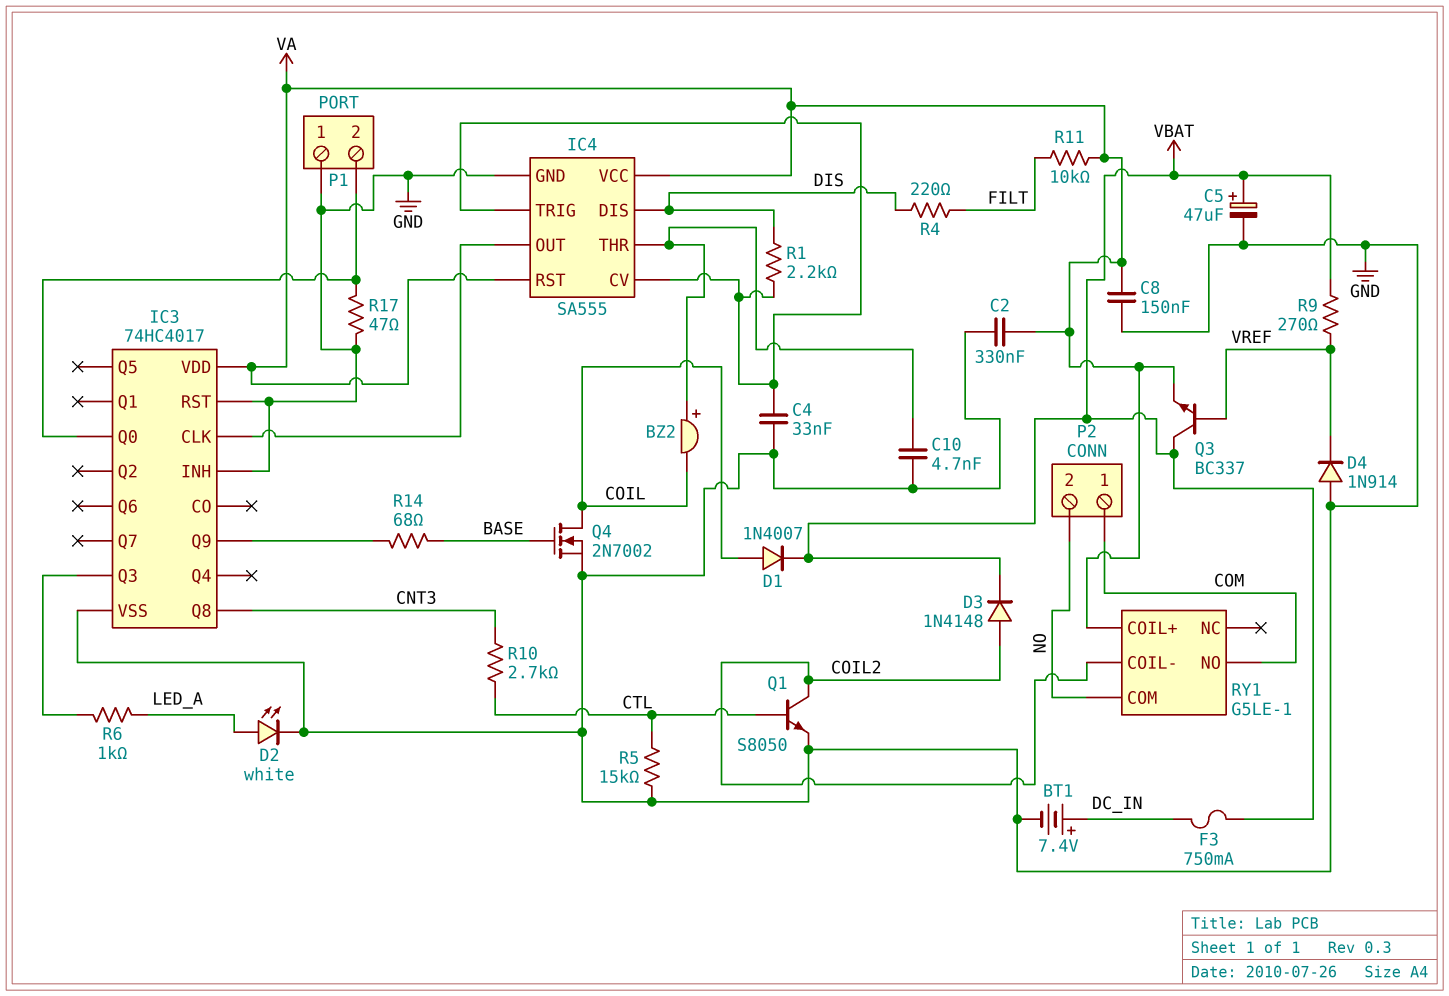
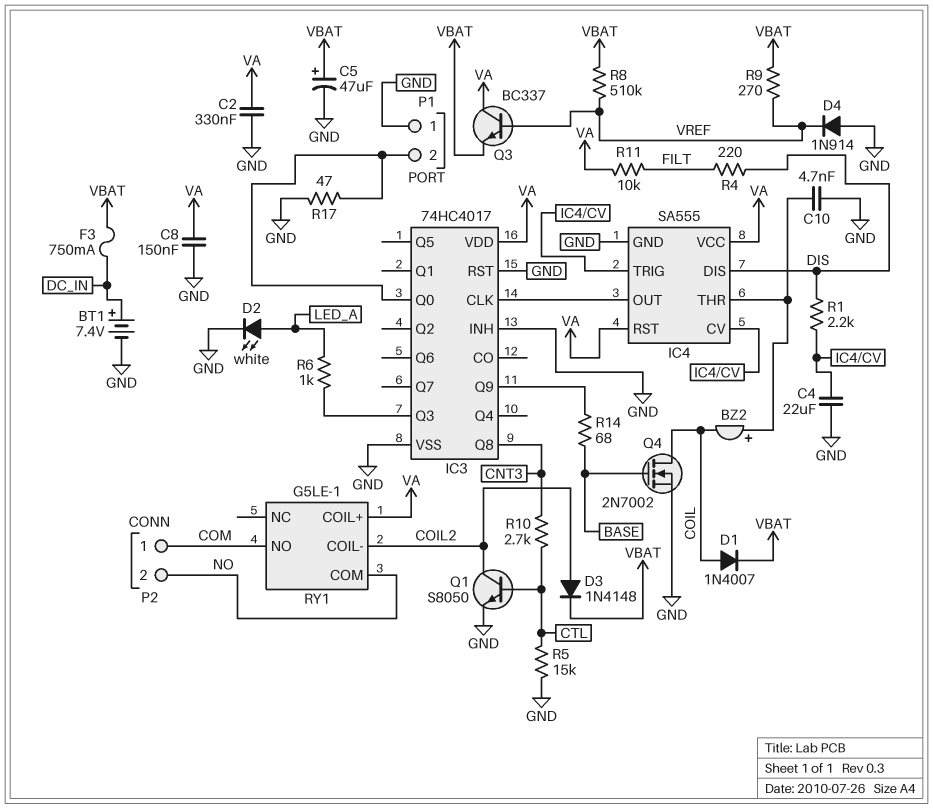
C4: 33nF (GND, IC4/CV) -> 22uF (GND, IC4/CV)
Q3: NPN BC337 (B VREF, C VBAT, E VA) -> NPN BC337 (B VREF, C VA, E VBAT)
R8: none -> 510k (VBAT, VREF)

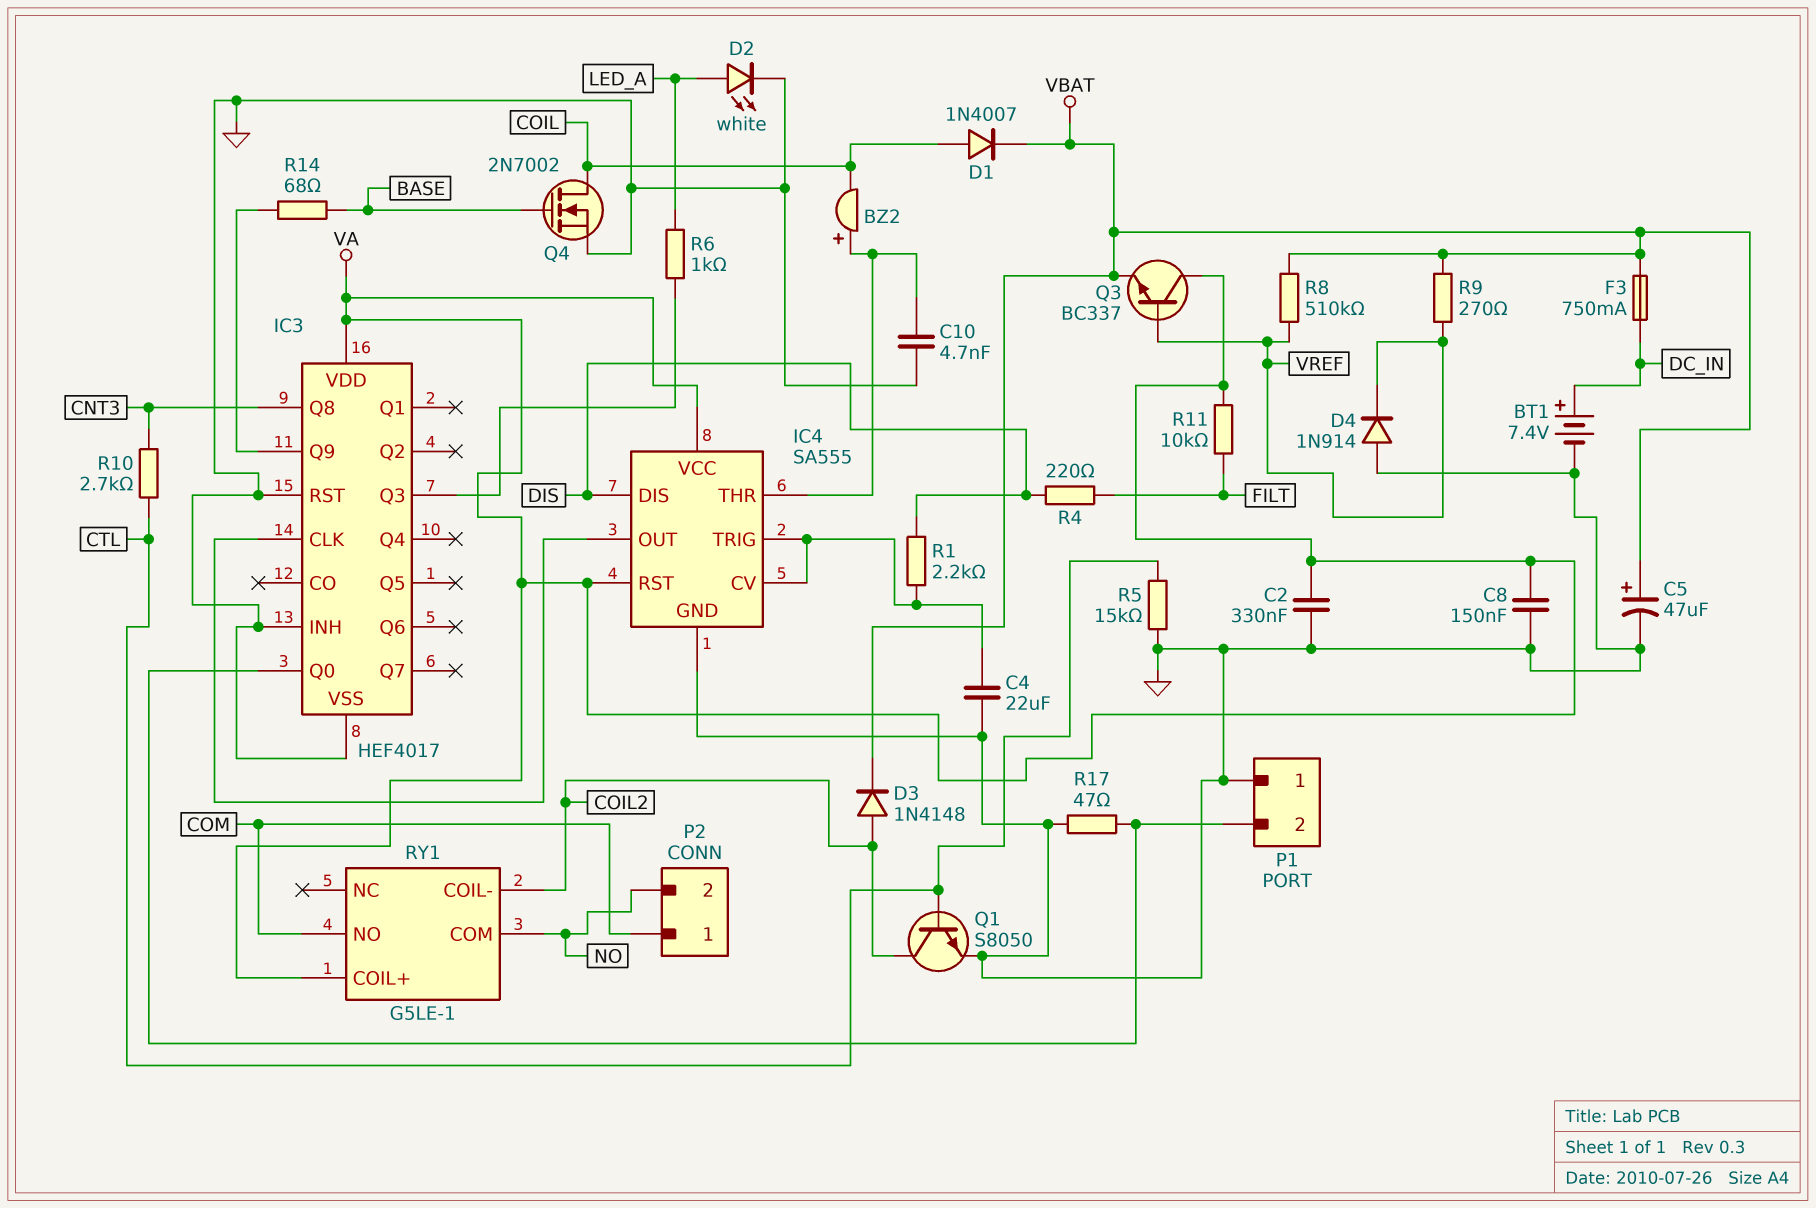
IC3: 74HC4017 -> HEF4017

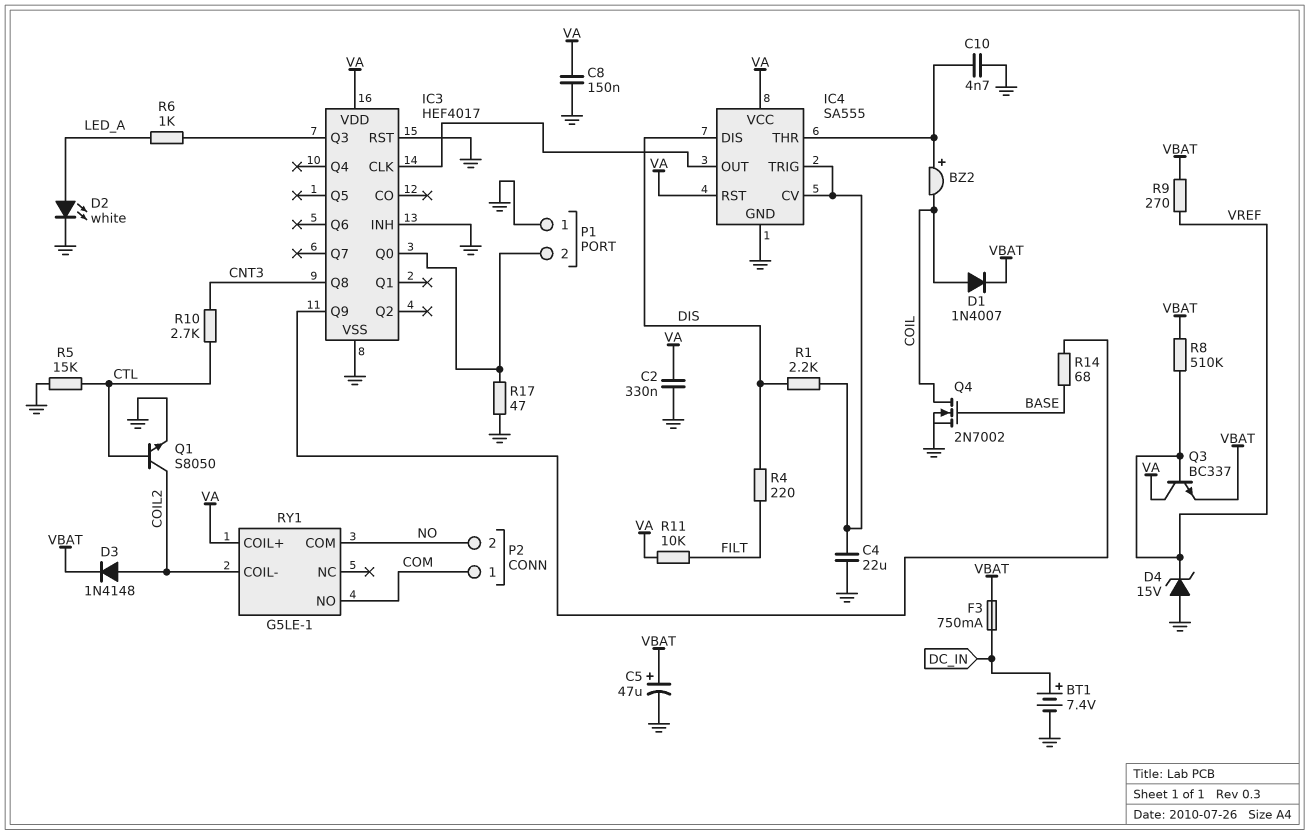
D4: diode 1N914 (A GND, K VREF) -> zener 15V (A GND, K VREF)

